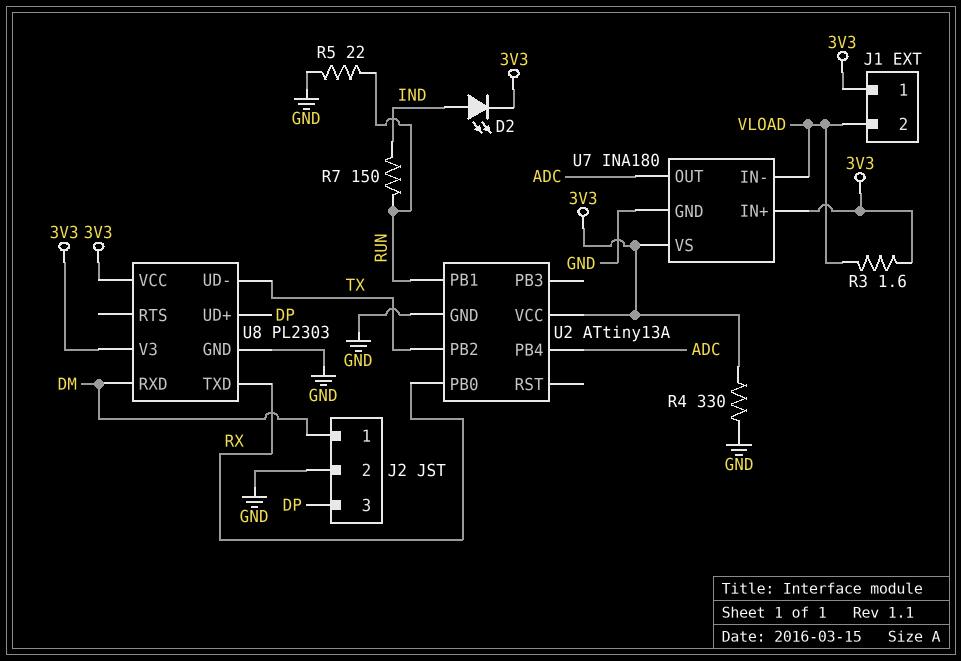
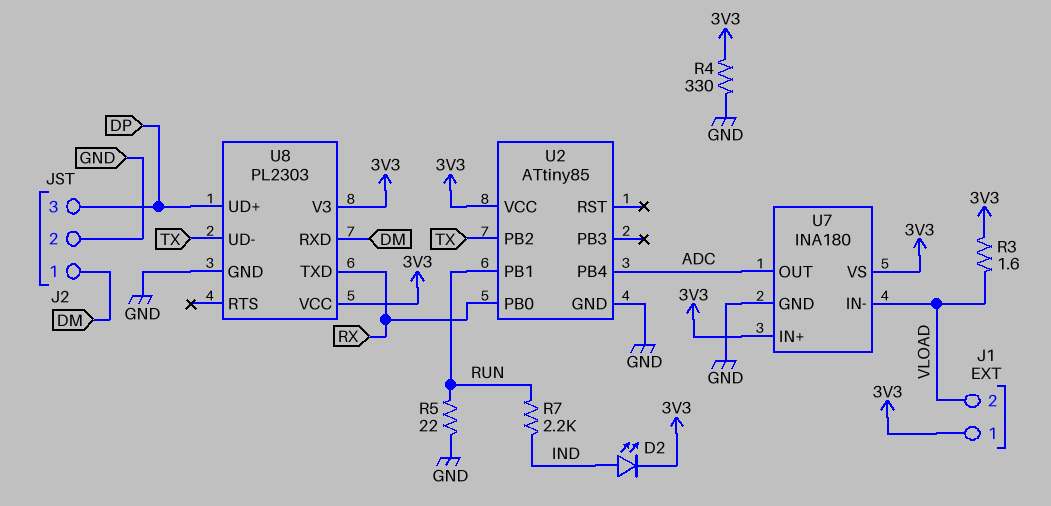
R7: 150 (IND, RUN) -> 2.2k (IND, RUN)
U2: ATtiny13A -> ATtiny85

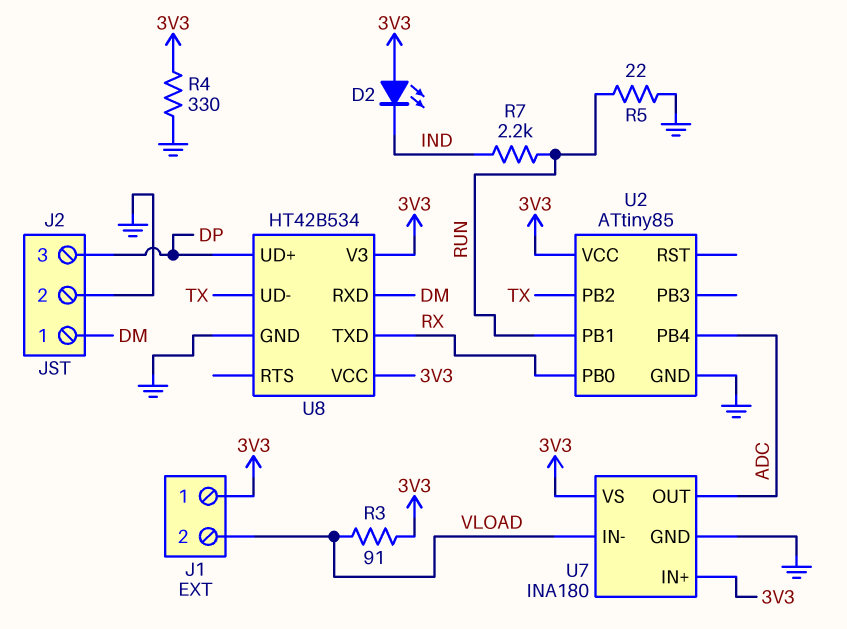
D2: LED (A IND, K 3V3) -> LED (A 3V3, K IND)
R3: 1.6 (3V3, VLOAD) -> 91 (3V3, VLOAD)
U8: PL2303 -> HT42B534

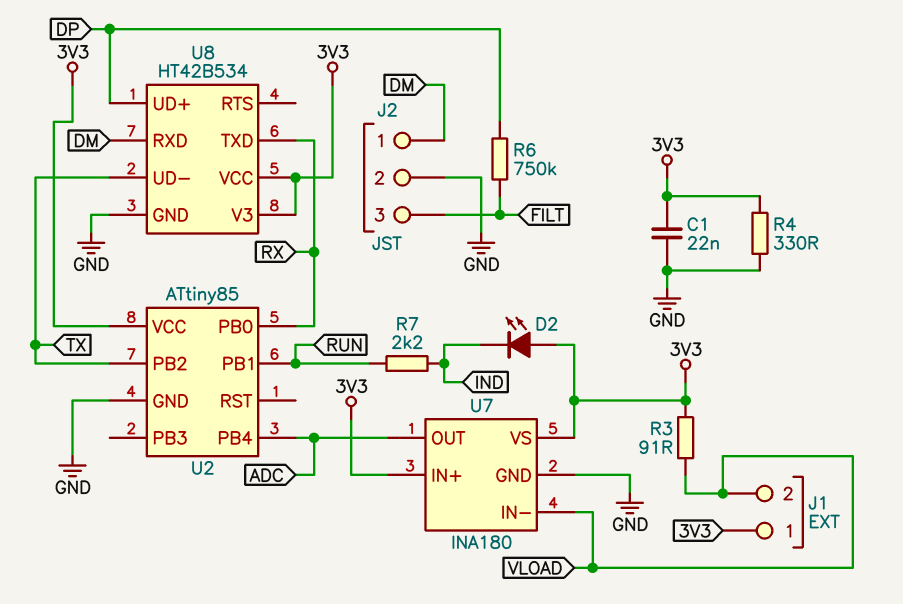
C1: none -> 22nF (3V3, GND)
J2 pin 3: DP -> FILT
R5: 22 (GND, RUN) -> none
R6: none -> 750k (DP, FILT)

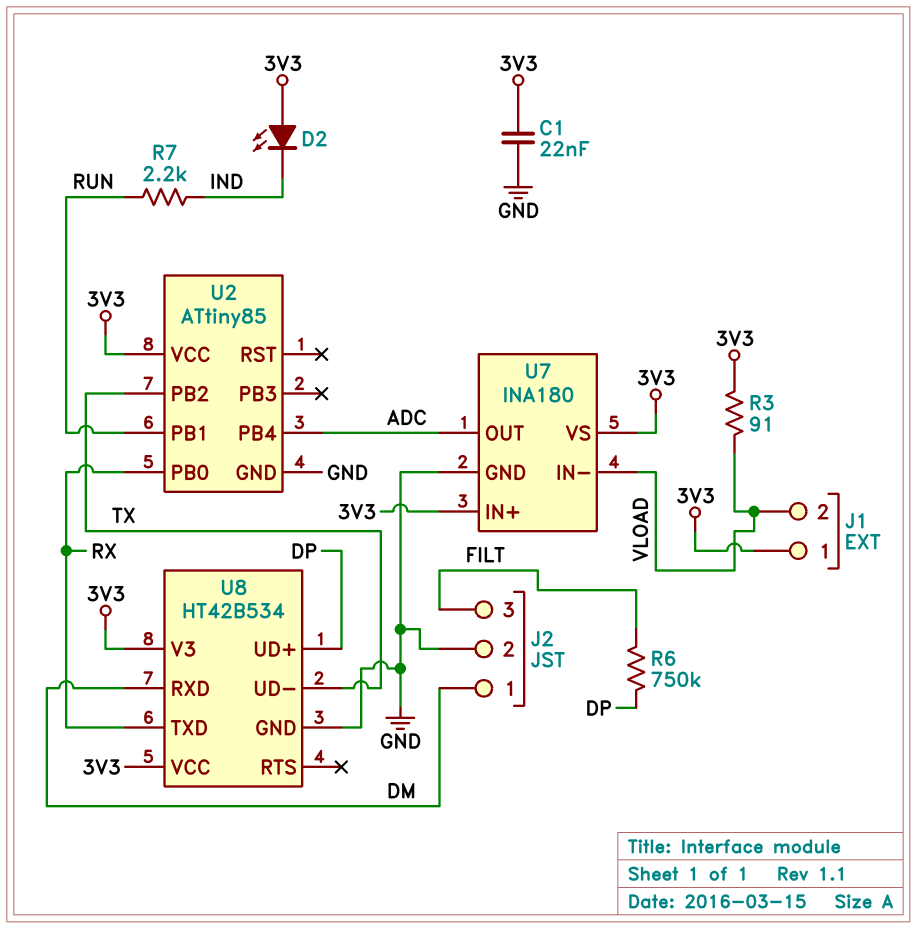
R4: 330 (3V3, GND) -> none

